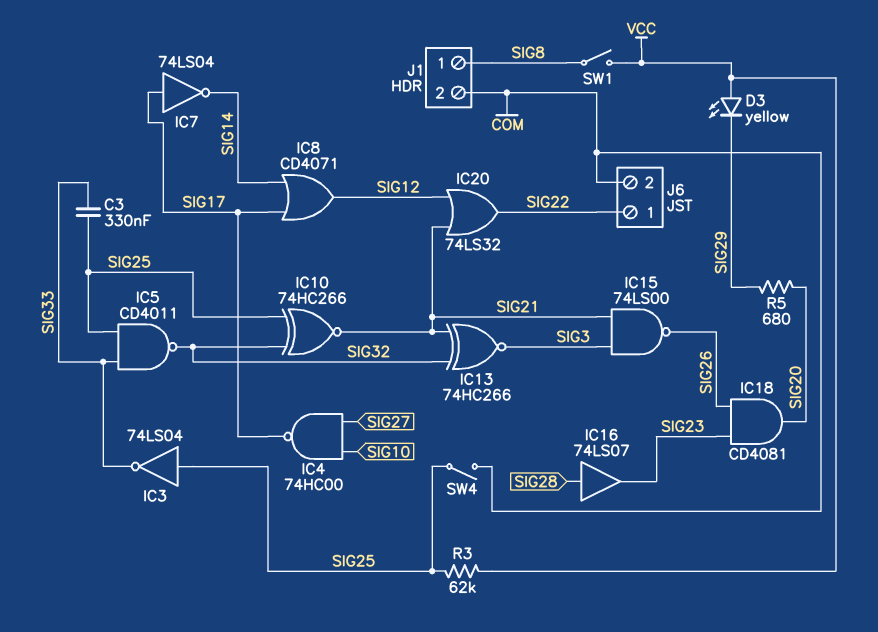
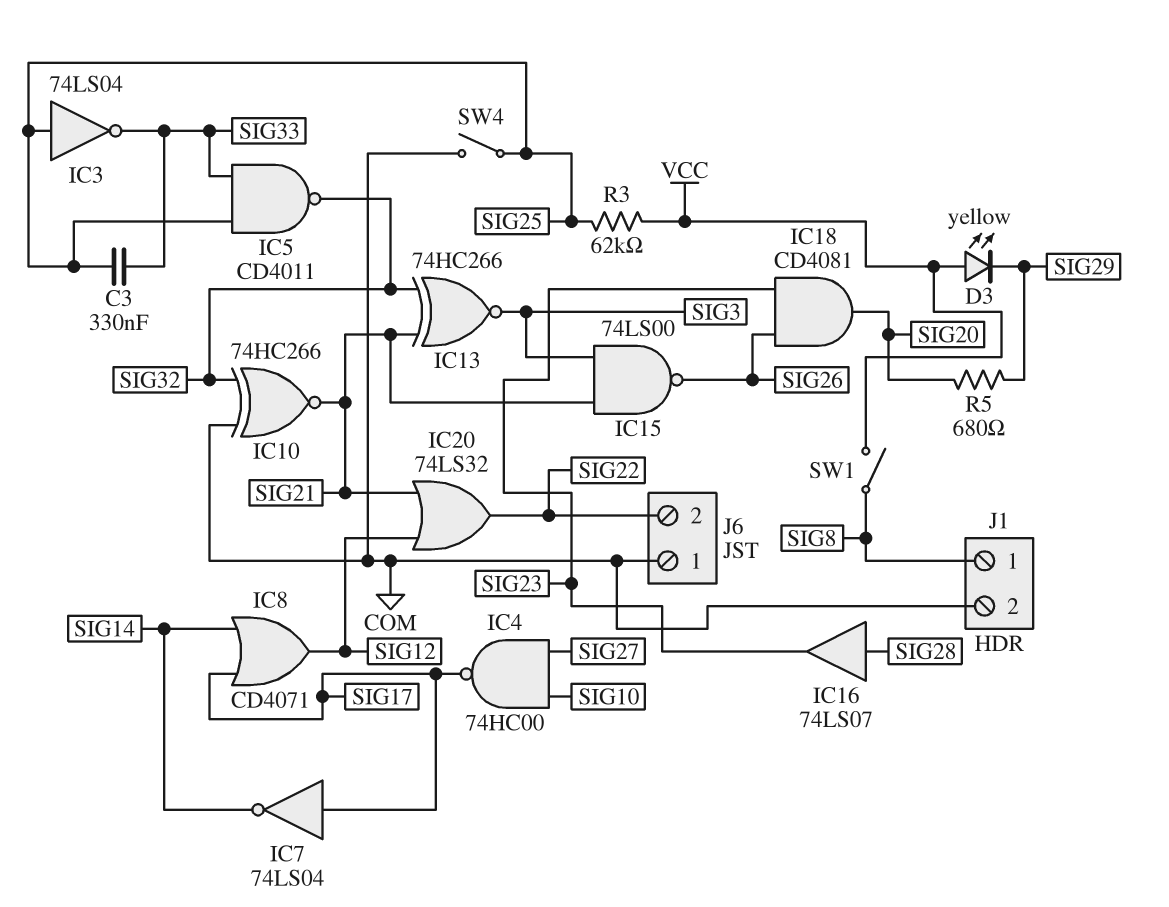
IC10: XNOR 74HC266 (in SIG25, in SIG32, out SIG21) -> XNOR 74HC266 (in COM, in SIG32, out SIG21)
J6 pin 1: SIG22 -> COM
J6 pin 2: COM -> SIG22

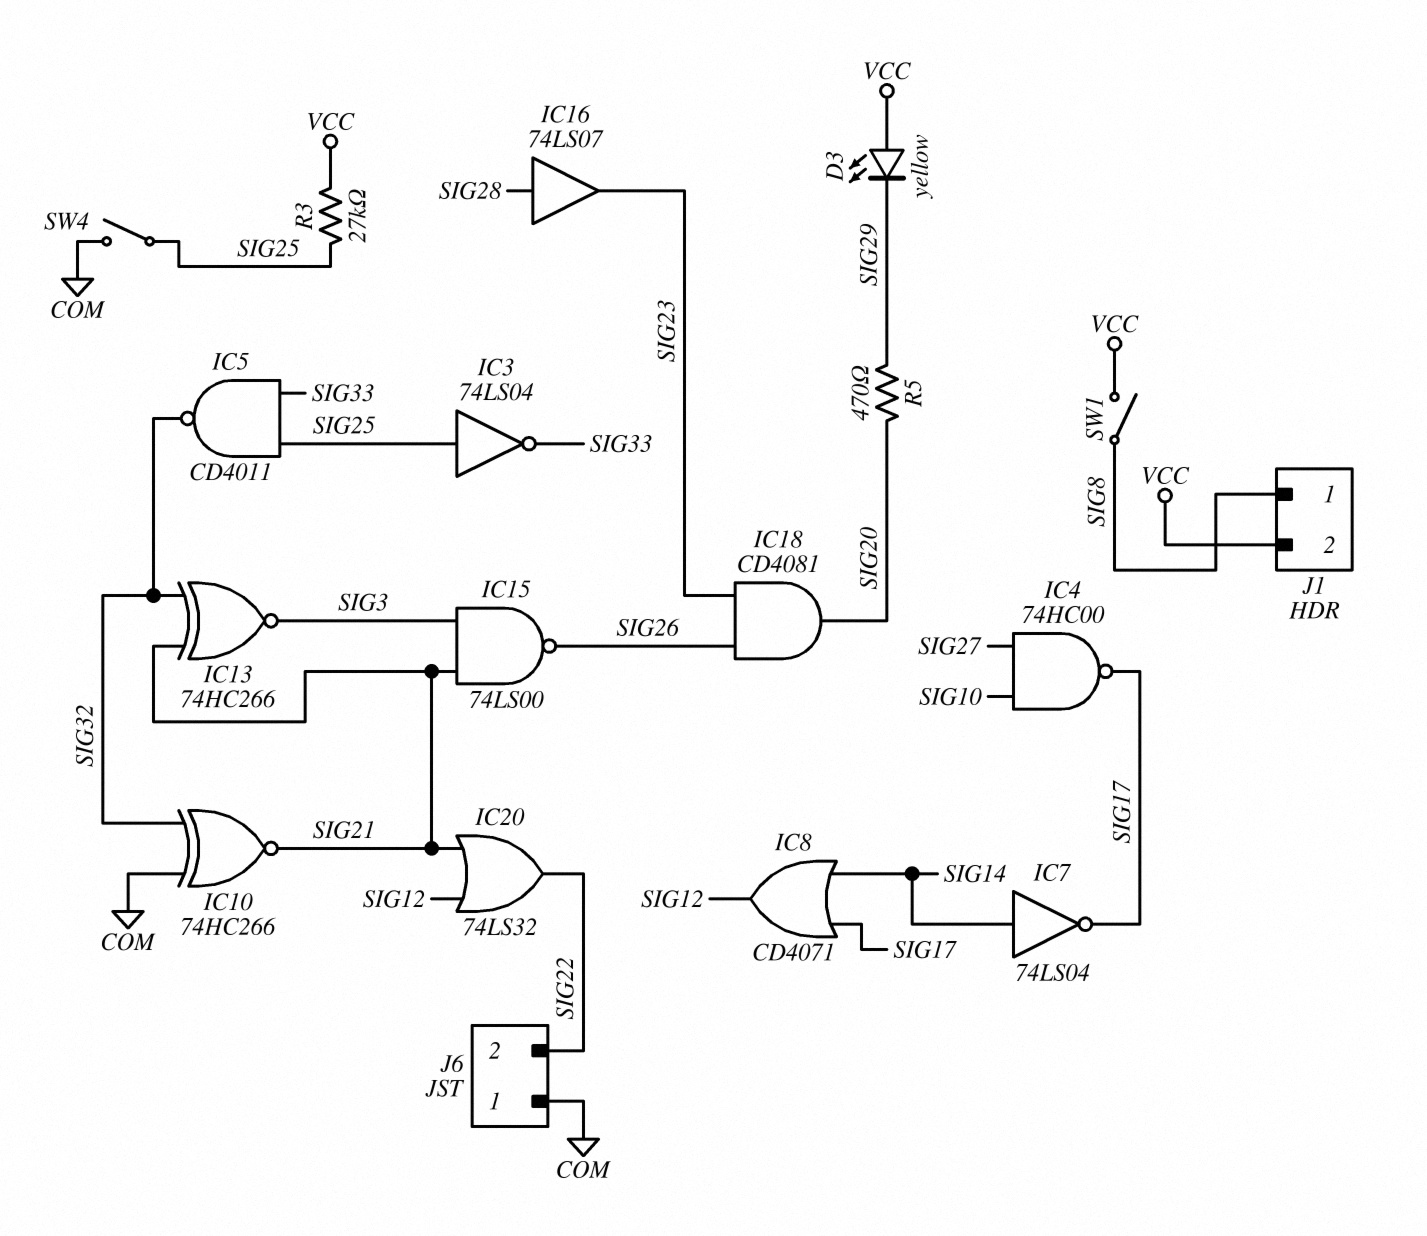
C3: 330nF (SIG25, SIG33) -> none
IC7: NOT 74LS04 (in SIG17, out SIG14) -> NOT 74LS04 (in SIG14, out SIG17)
J1 pin 2: COM -> VCC
R3: 62k (SIG25, VCC) -> 27k (SIG25, VCC)
R5: 680 (SIG20, SIG29) -> 470 (SIG20, SIG29)

